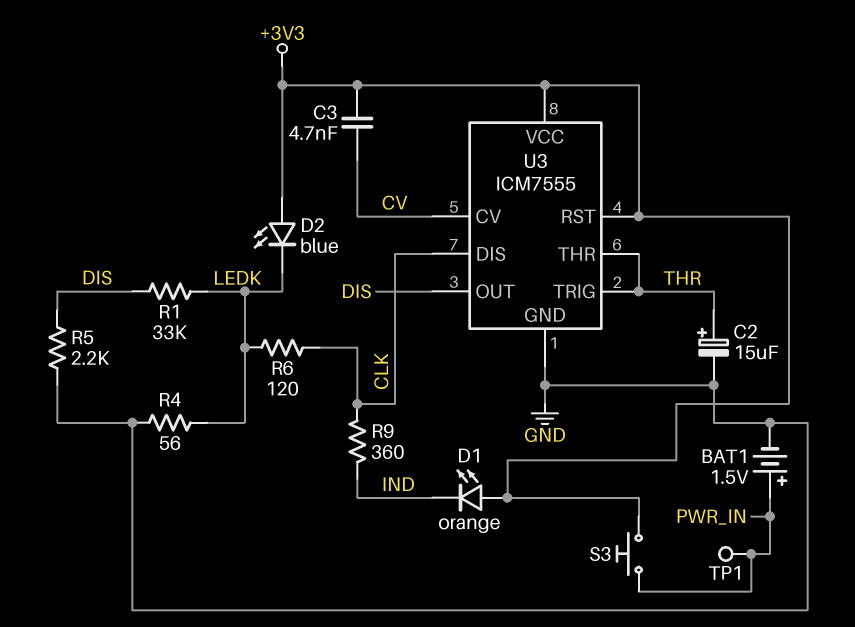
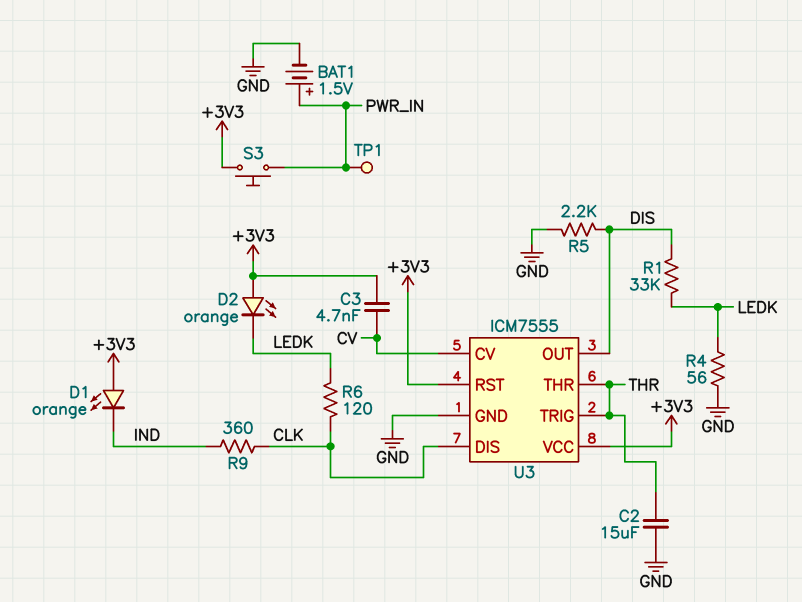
C2: 15uF (plus THR, minus GND) -> 15uF (GND, THR)
D2: LED blue (A +3V3, K LEDK) -> LED orange (A +3V3, K LEDK)

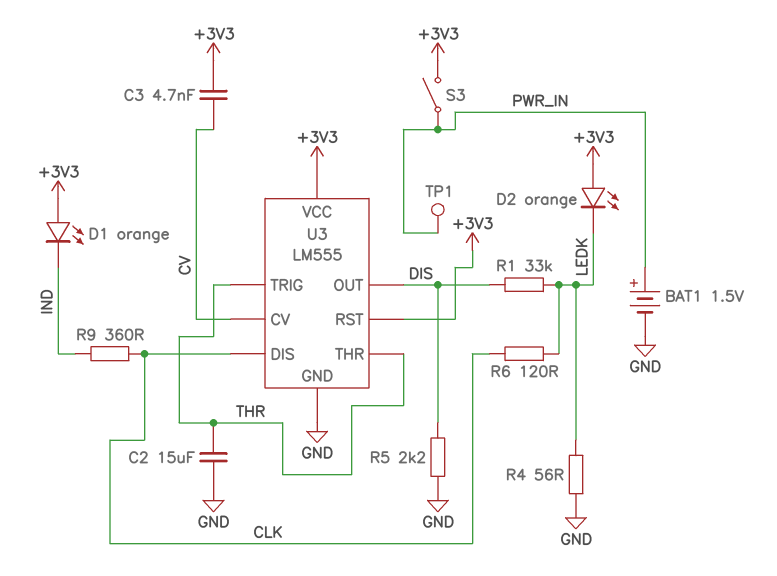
S3: button (+3V3, PWR_IN) -> switch (+3V3, PWR_IN)
U3: ICM7555 -> LM555

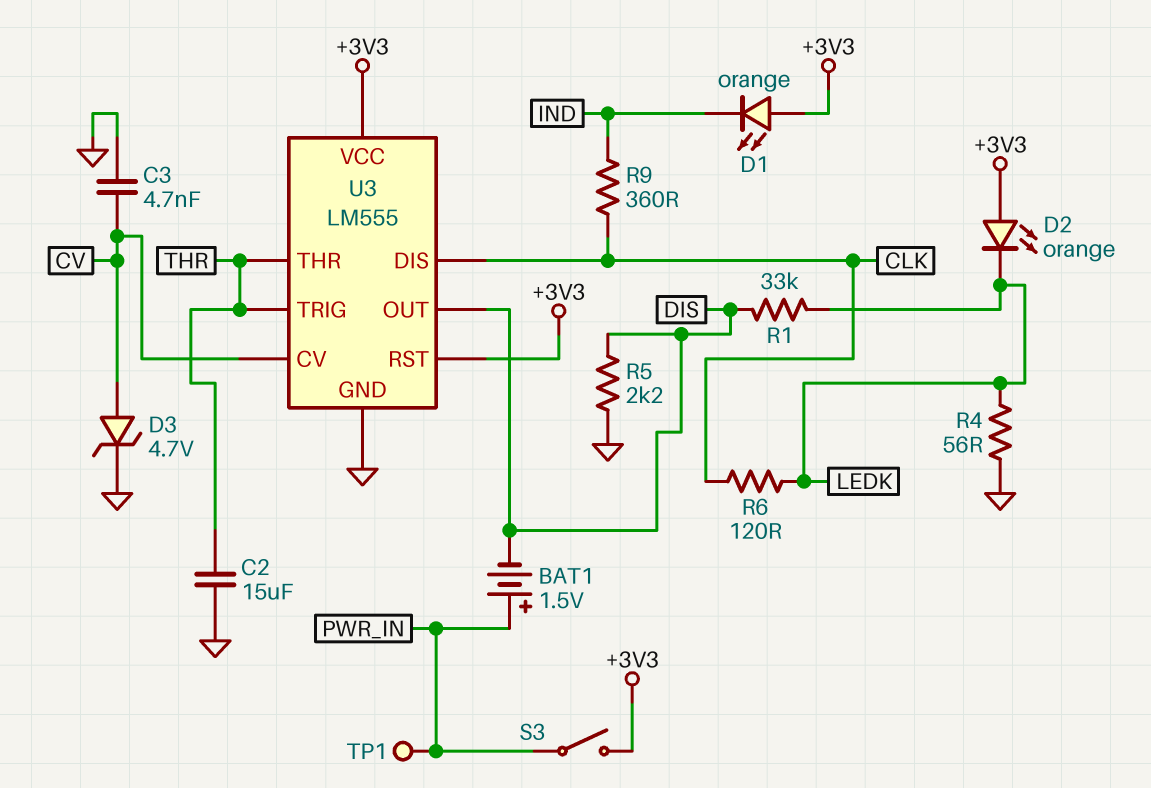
BAT1: 1.5V (plus PWR_IN, minus GND) -> 1.5V (plus PWR_IN, minus DIS)
C3: 4.7nF (+3V3, CV) -> 4.7nF (CV, GND)
D3: none -> zener 4.7V (A CV, K GND)

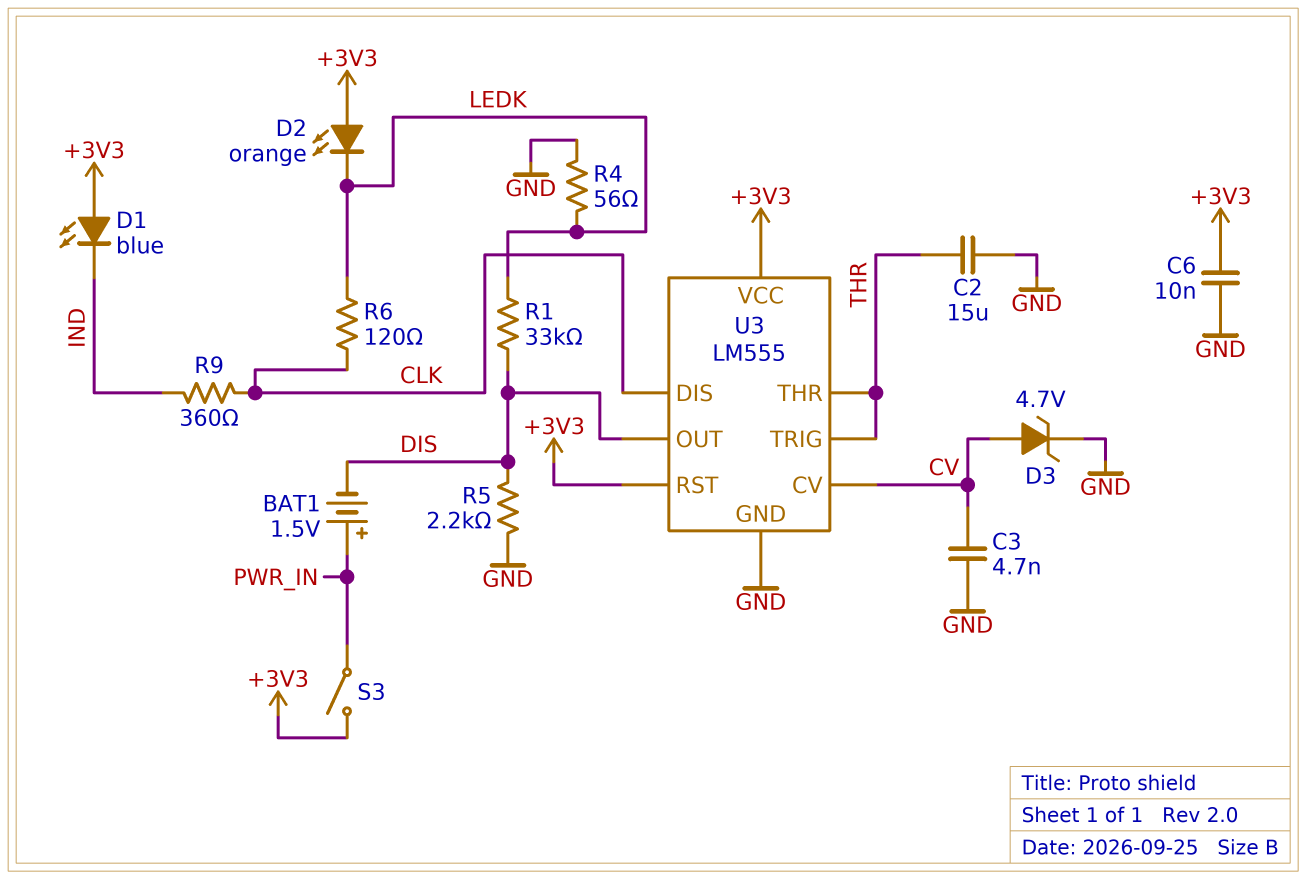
C6: none -> 10nF (+3V3, GND)
D1: LED orange (A +3V3, K IND) -> LED blue (A +3V3, K IND)
TP1: test point (PWR_IN) -> none

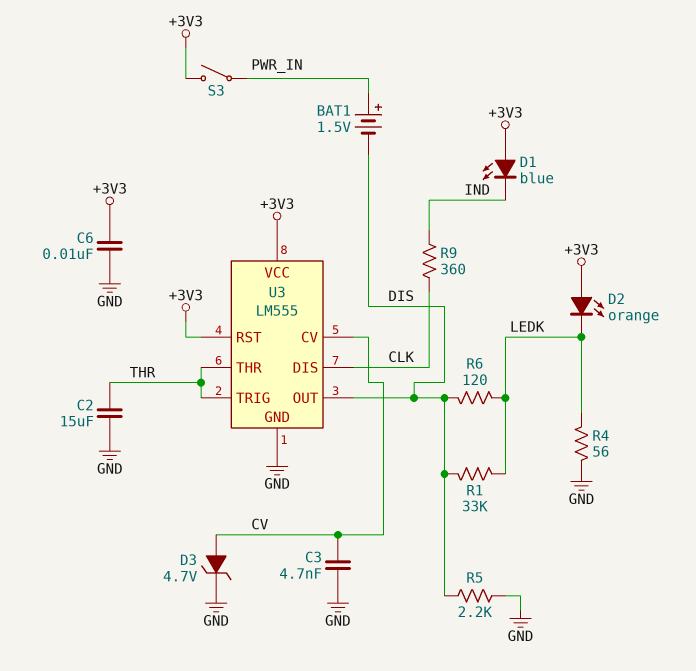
R6: 120 (CLK, LEDK) -> 120 (DIS, LEDK)

